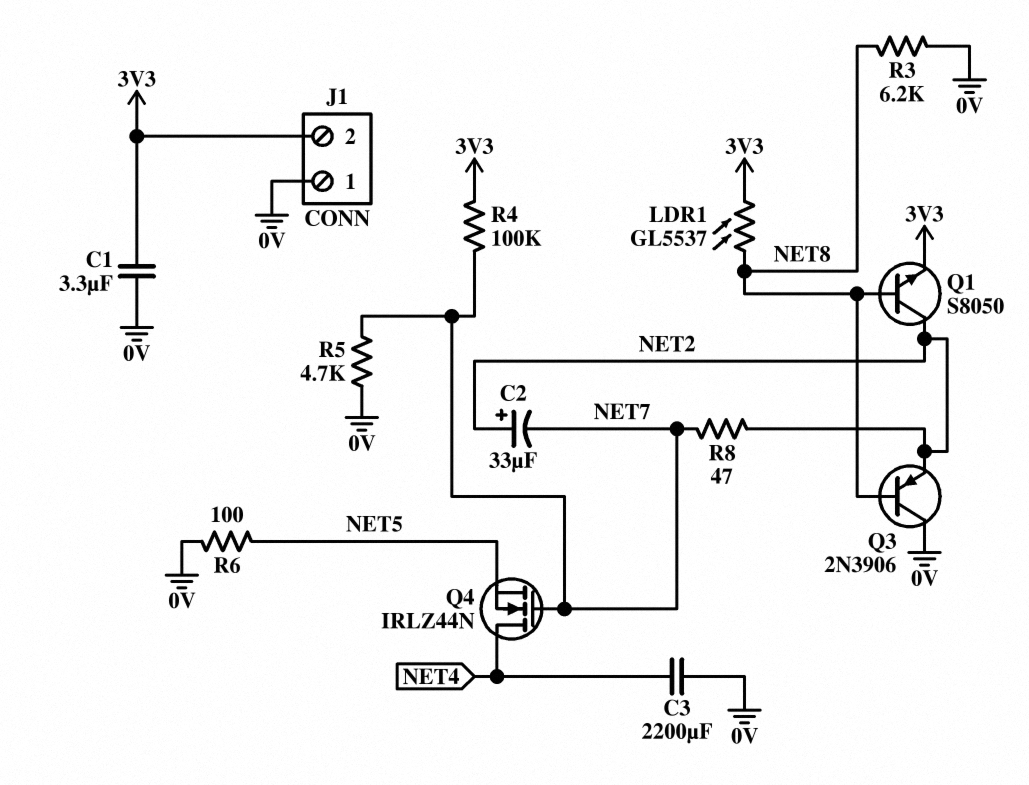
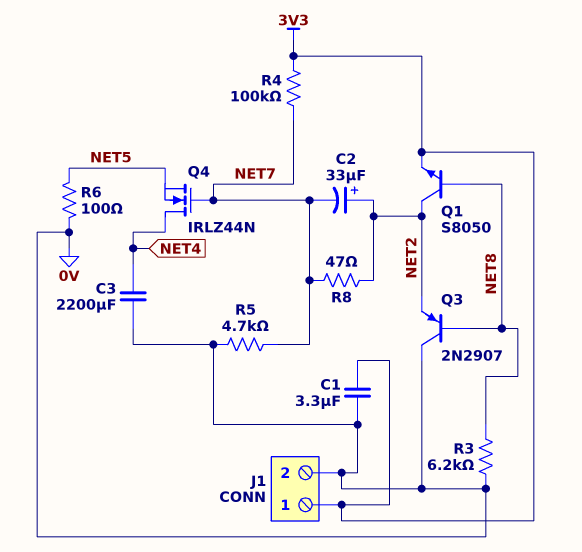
J1 pin 1: 0V -> 3V3
J1 pin 2: 3V3 -> 0V
LDR1: GL5537 (3V3, NET8) -> none
Q3: PNP 2N3906 (B NET8, C 0V, E NET2) -> PNP 2N2907 (B NET8, C 0V, E NET2)

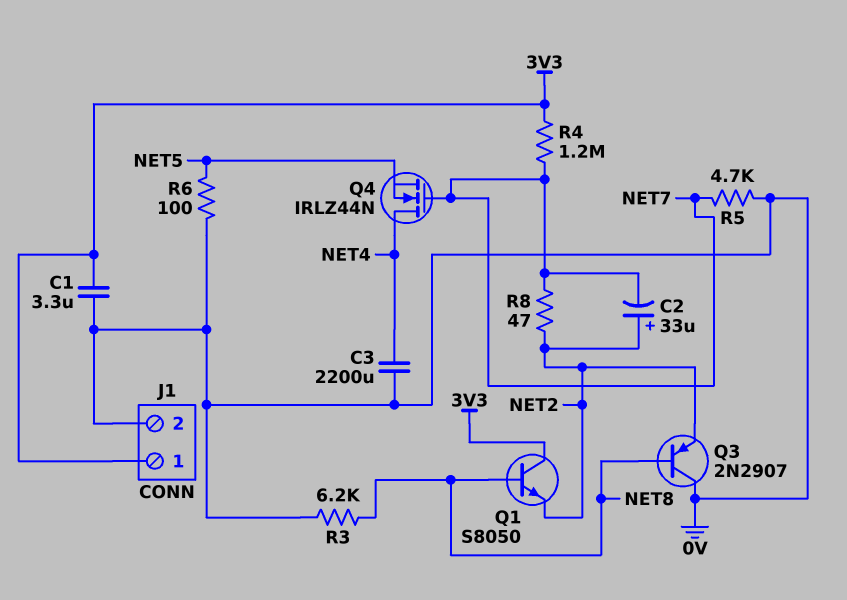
Q1: NPN S8050 (B NET8, C NET2, E 3V3) -> NPN S8050 (B NET8, C 3V3, E NET2)
R4: 100k (3V3, NET7) -> 1.2M (3V3, NET7)

